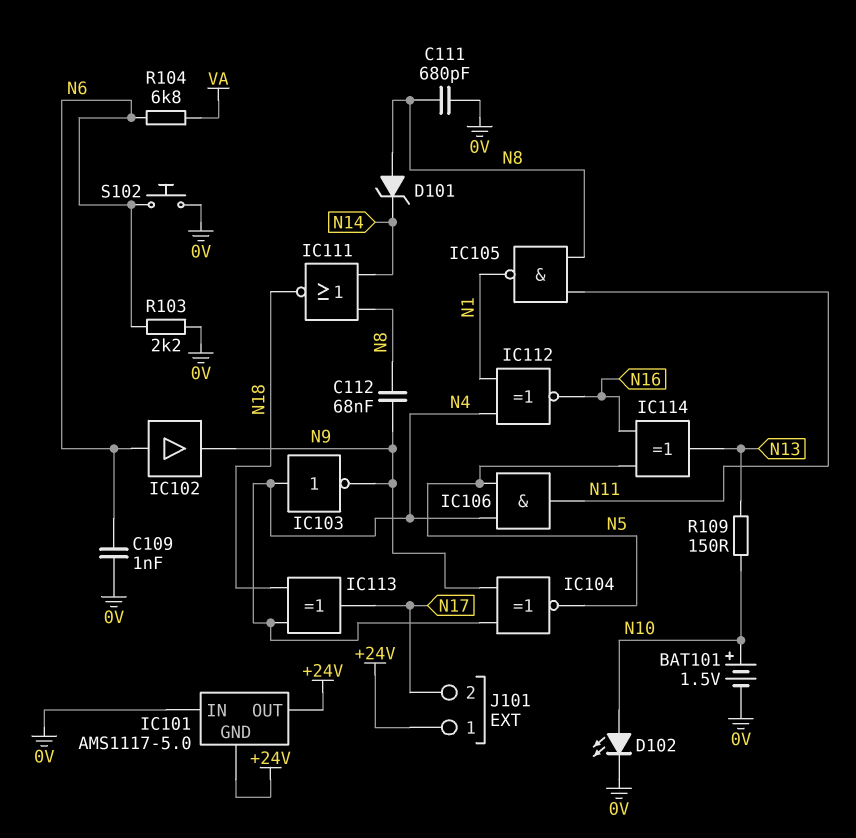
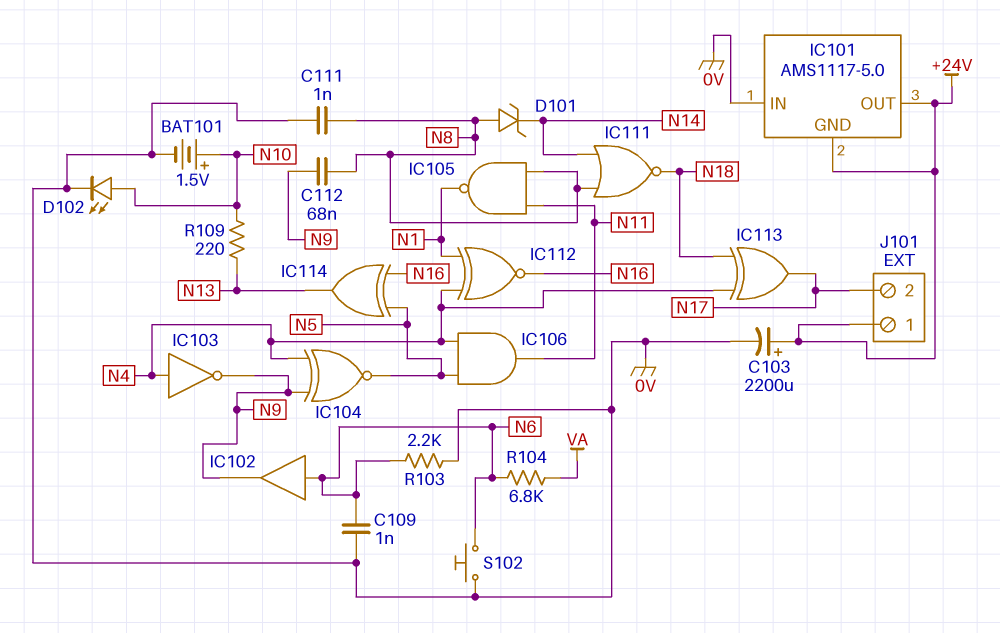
C103: none -> 2200uF (plus +24V, minus 0V)
C111: 680pF (0V, N8) -> 1nF (0V, N8)
R109: 150 (N10, N13) -> 220 (N10, N13)

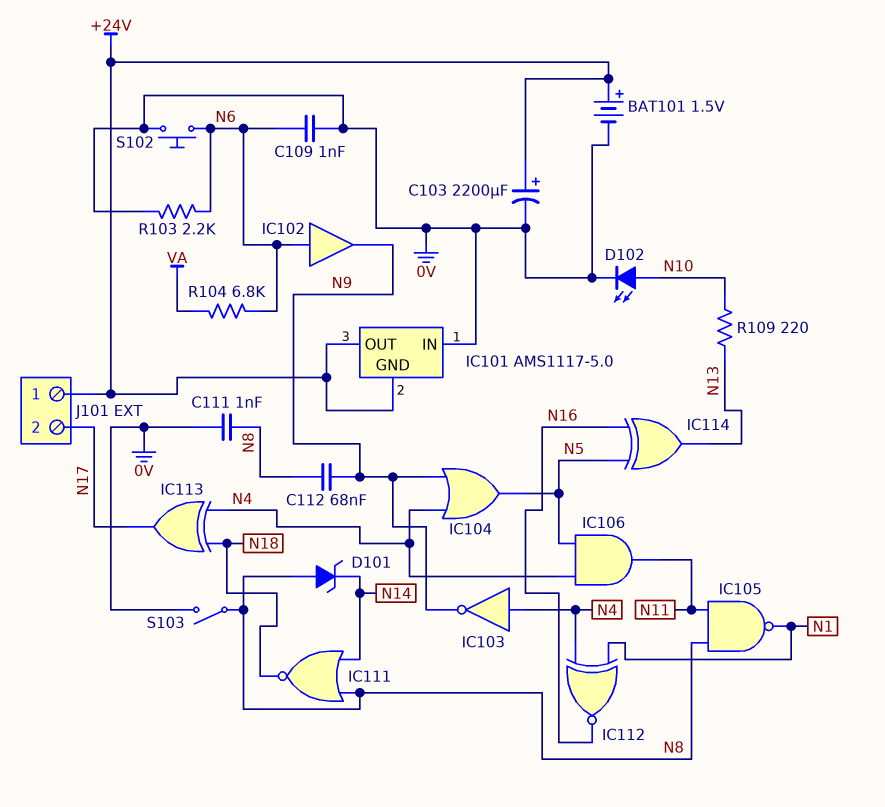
BAT101: 1.5V (plus N10, minus 0V) -> 1.5V (plus +24V, minus 0V)
IC104: XNOR (in N4, in N9, out N5) -> OR (in N4, in N9, out N5)
S103: none -> switch (0V, N8)

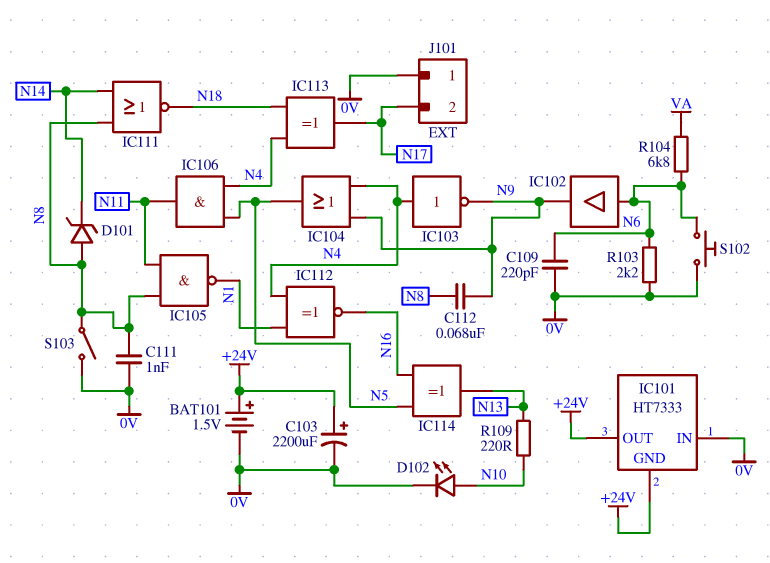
C109: 1nF (0V, N6) -> 220pF (0V, N6)
IC101: AMS1117-5.0 -> HT7333
J101 pin 1: +24V -> 0V

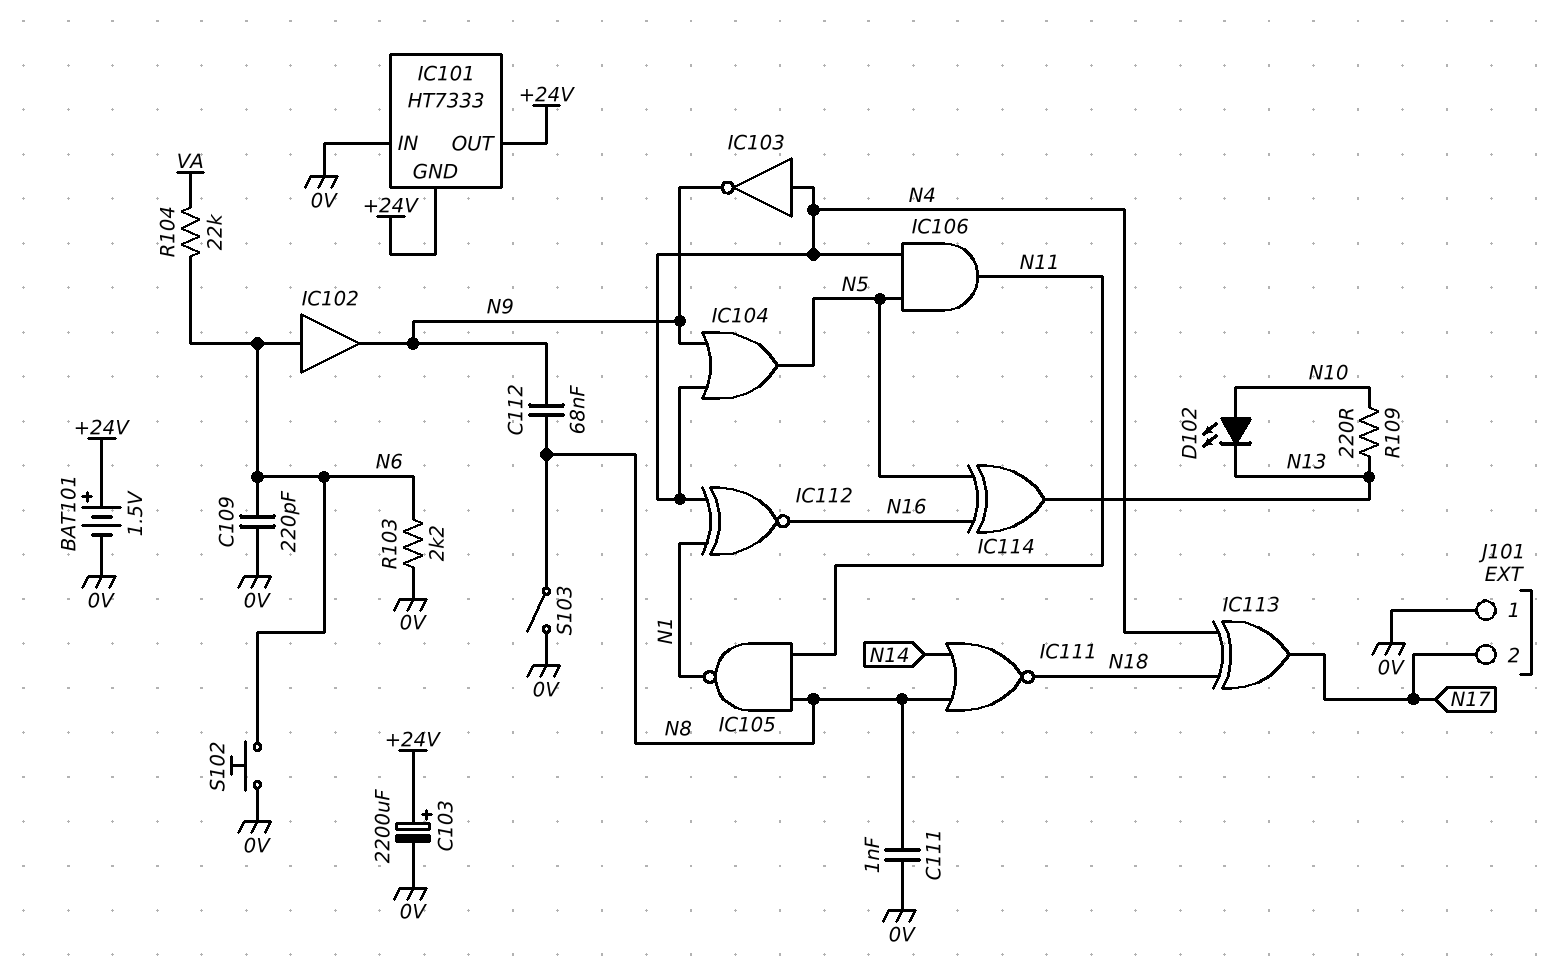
D101: zener (A N8, K N14) -> none
D102: LED (A N10, K 0V) -> LED (A N10, K N13)
R104: 6.8k (N6, VA) -> 22k (N6, VA)

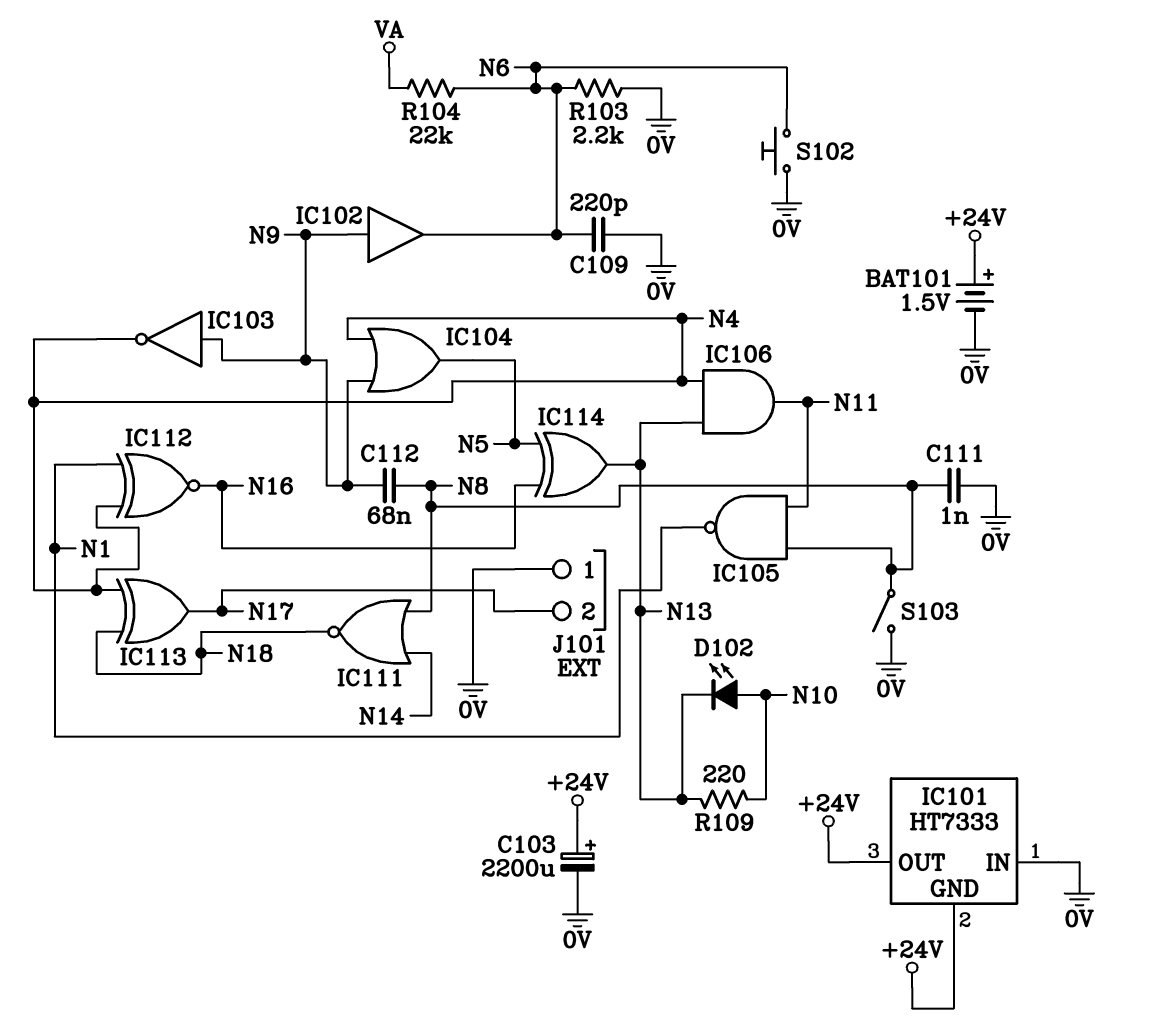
IC102: buffer (in N6, out N9) -> buffer (in N9, out N6)
IC103: NOT (in N4, out N9) -> NOT (in N9, out N4)
IC106: AND (in N4, in N5, out N11) -> AND (in N4, in N13, out N11)

